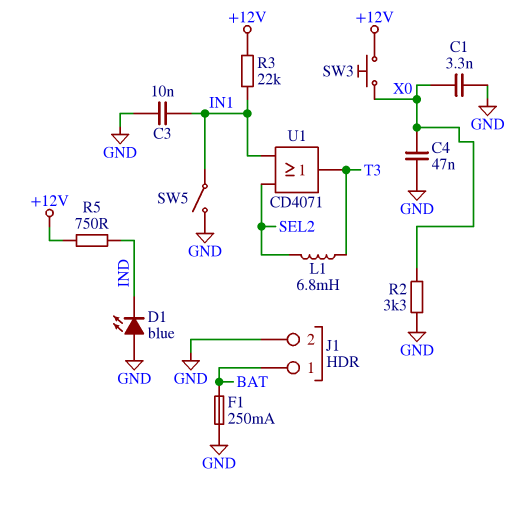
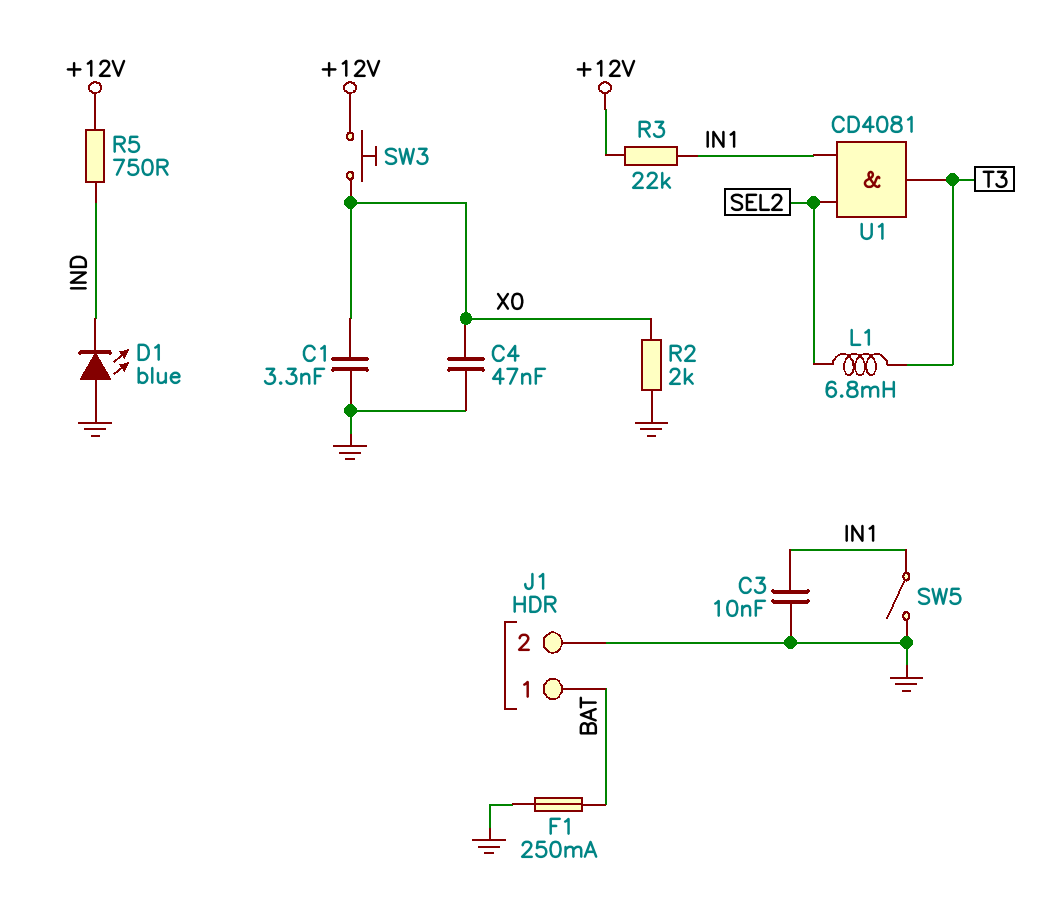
R2: 3.3k (GND, X0) -> 2k (GND, X0)
U1: OR CD4071 (in IN1, in SEL2, out T3) -> AND CD4081 (in IN1, in SEL2, out T3)

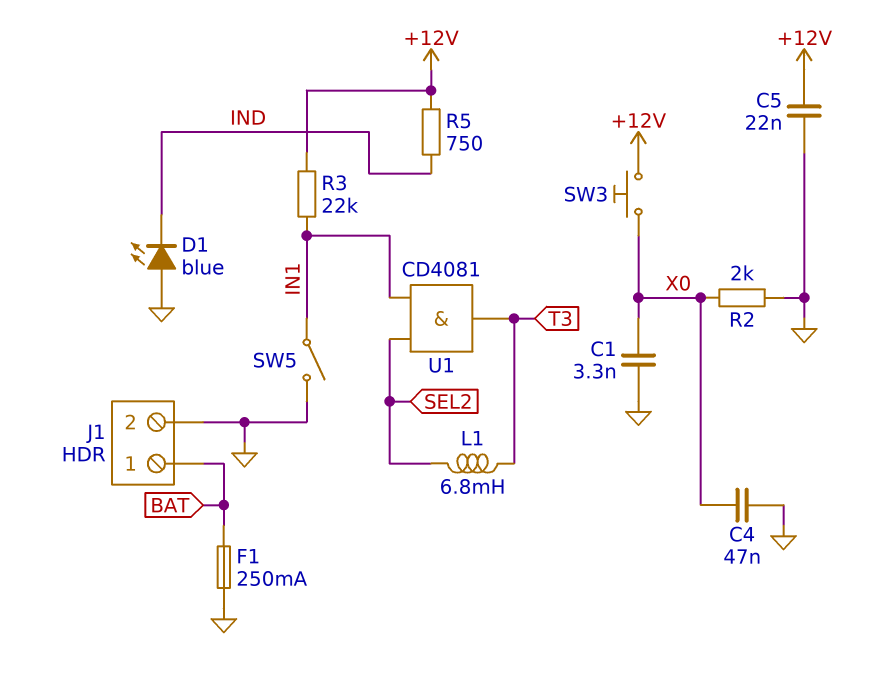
C3: 10nF (GND, IN1) -> none
C5: none -> 22nF (+12V, GND)

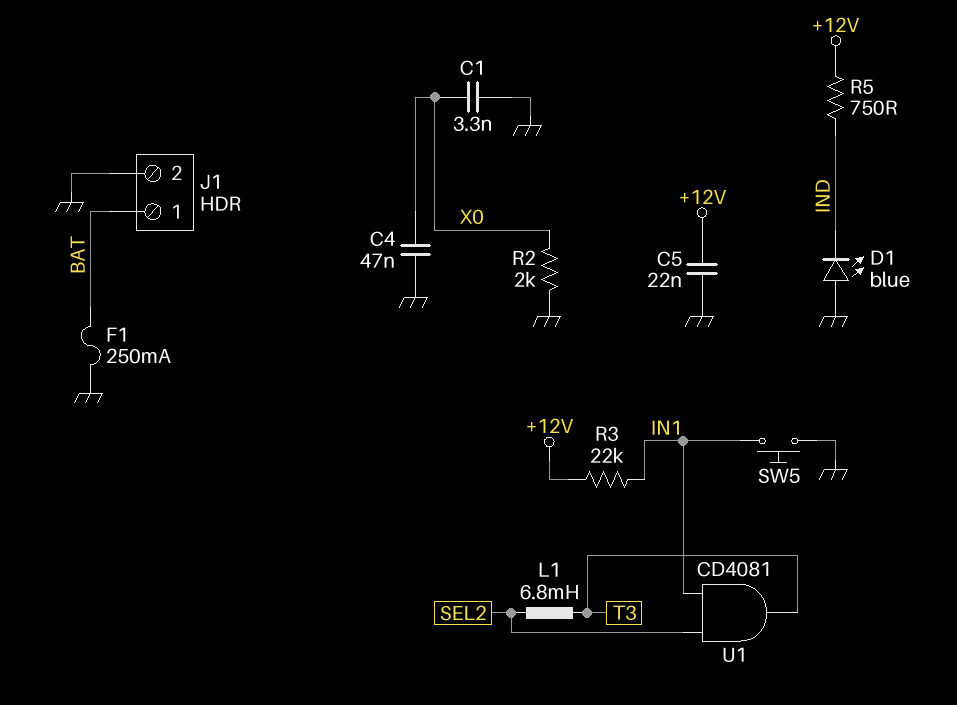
SW3: button (+12V, X0) -> none
SW5: switch (GND, IN1) -> button (GND, IN1)

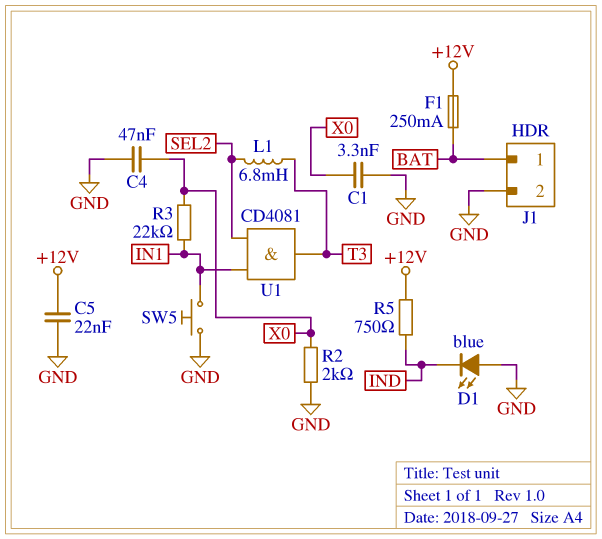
F1: 250mA (BAT, GND) -> 250mA (+12V, BAT)
R3: 22k (+12V, IN1) -> 22k (IN1, X0)

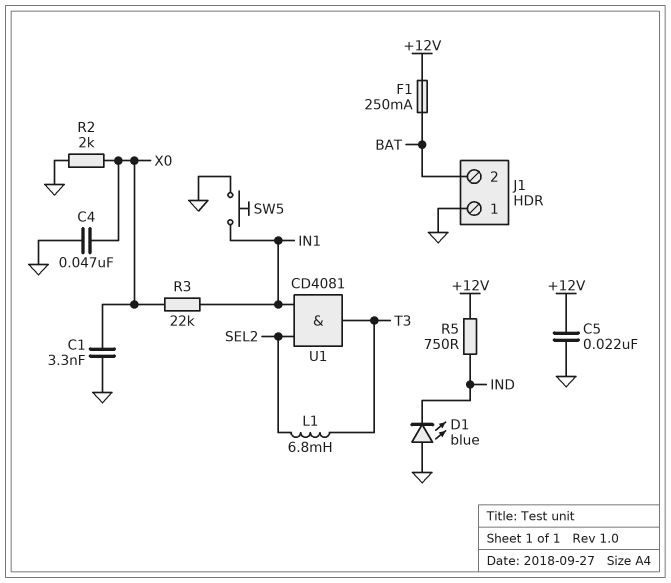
J1 pin 1: BAT -> GND
J1 pin 2: GND -> BAT

